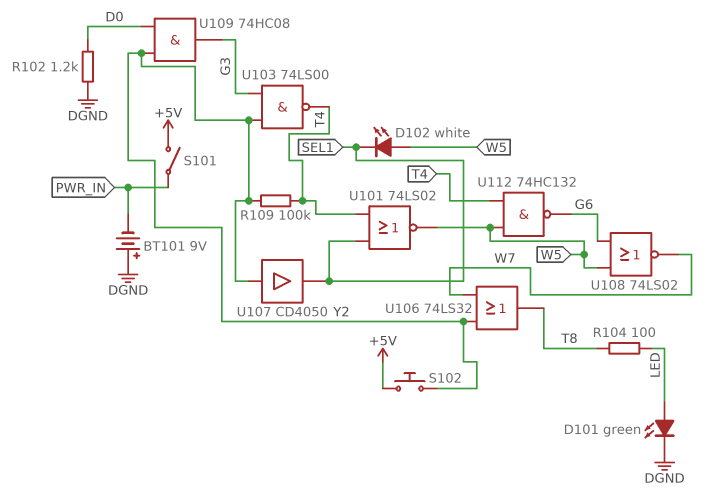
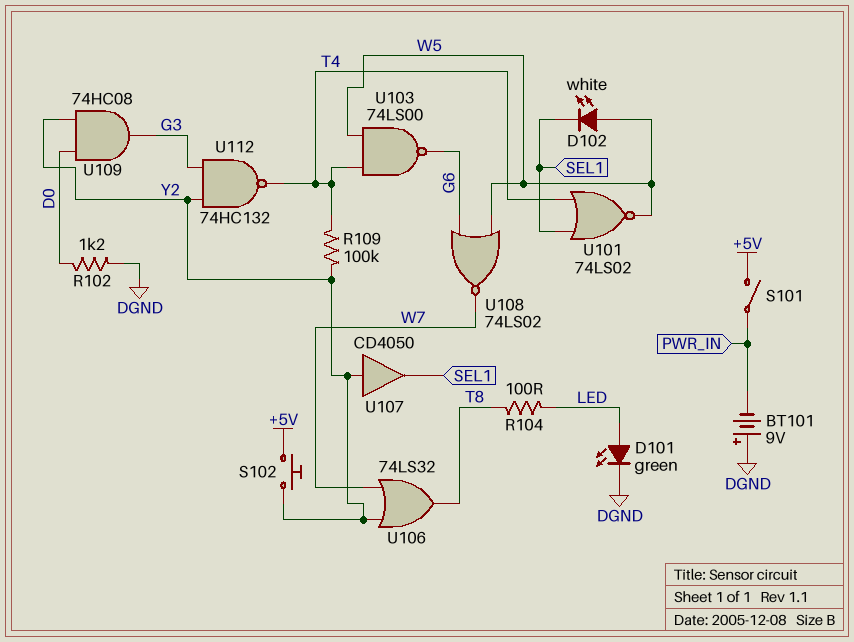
U103: NAND 74LS00 (in G3, in Y2, out T4) -> NAND 74LS00 (in T4, in W5, out G6)
U112: NAND 74HC132 (in T4, in W5, out G6) -> NAND 74HC132 (in G3, in Y2, out T4)

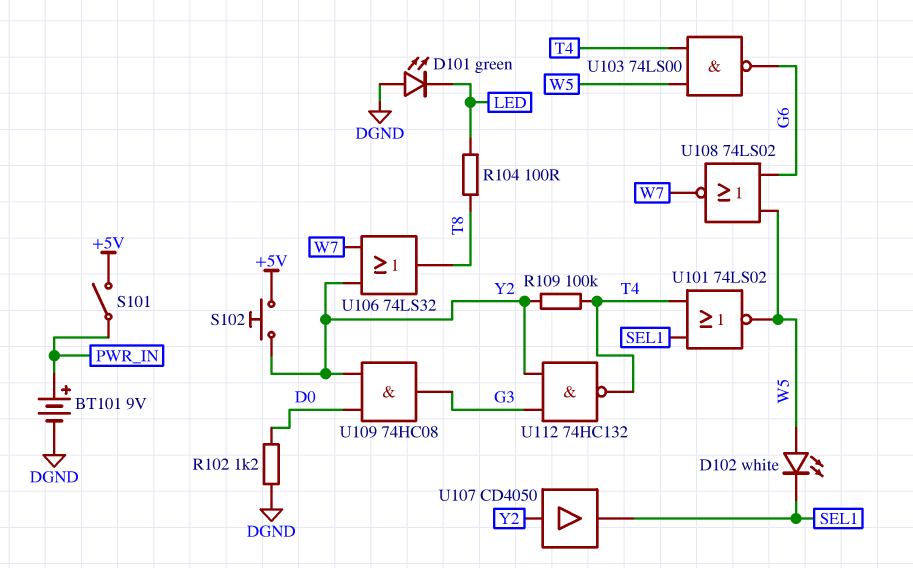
BT101: 9V (plus DGND, minus PWR_IN) -> 9V (plus PWR_IN, minus DGND)
D101: LED green (A LED, K DGND) -> LED green (A DGND, K LED)

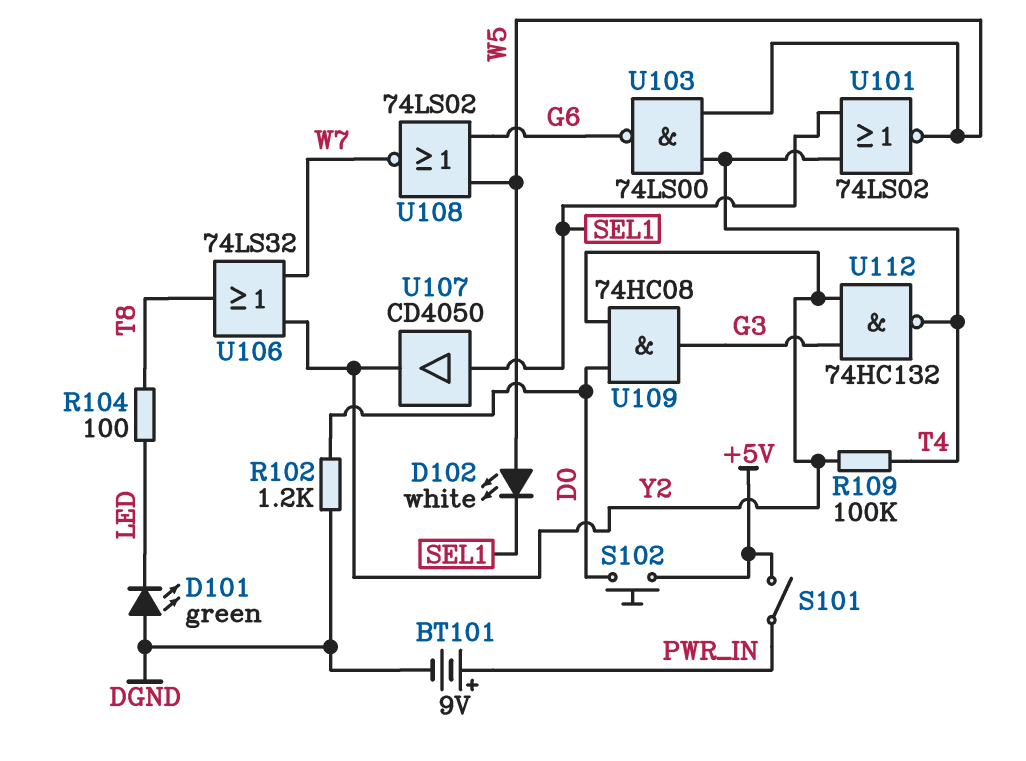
S102: button (+5V, Y2) -> button (+5V, D0)
U107: buffer CD4050 (in Y2, out SEL1) -> buffer CD4050 (in SEL1, out Y2)

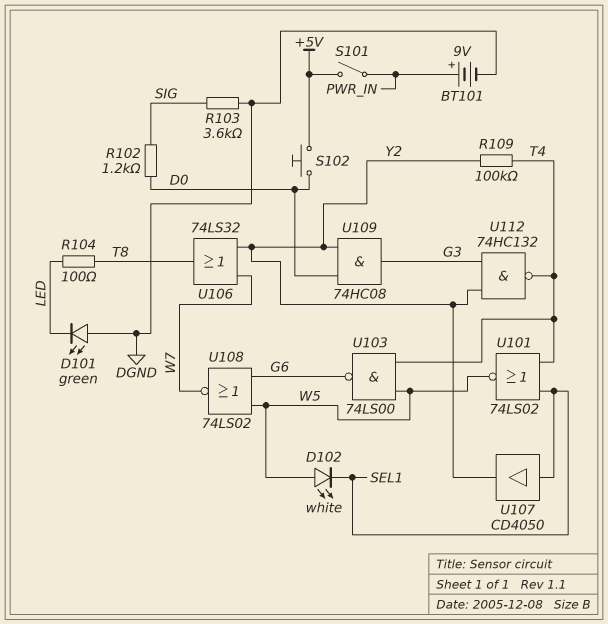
R102: 1.2k (D0, DGND) -> 1.2k (D0, SIG)
R103: none -> 3.6k (DGND, SIG)

